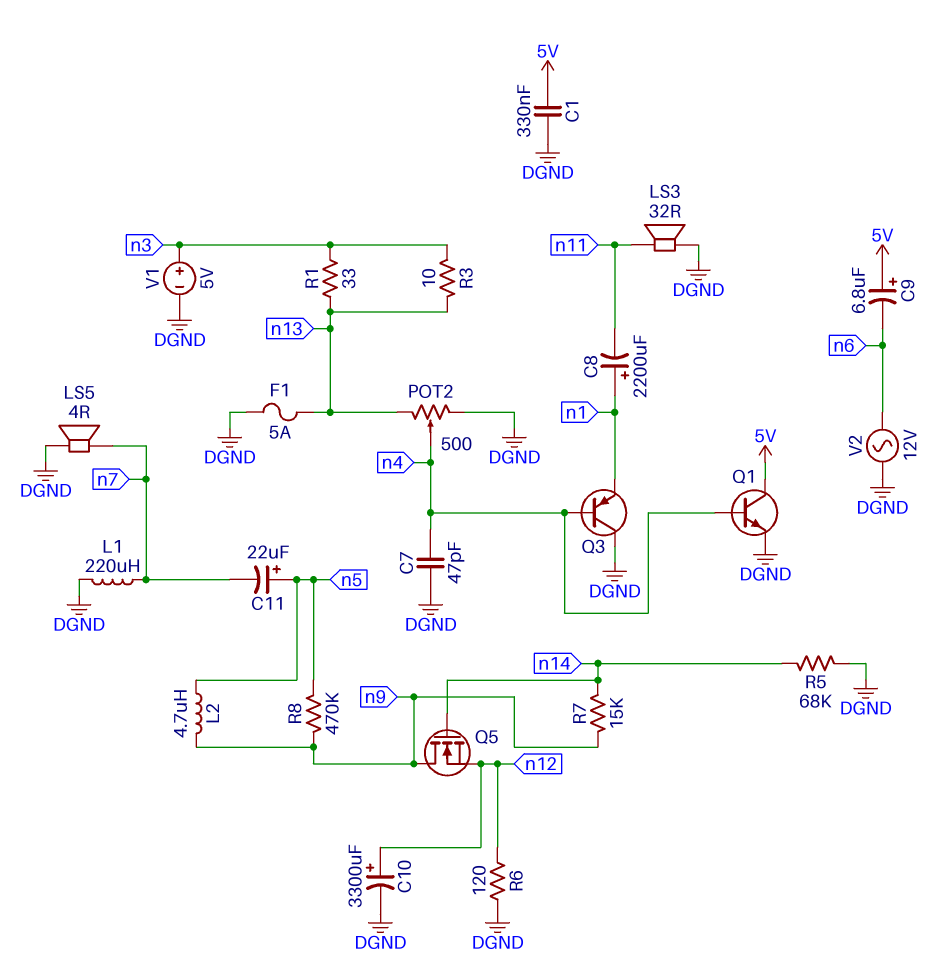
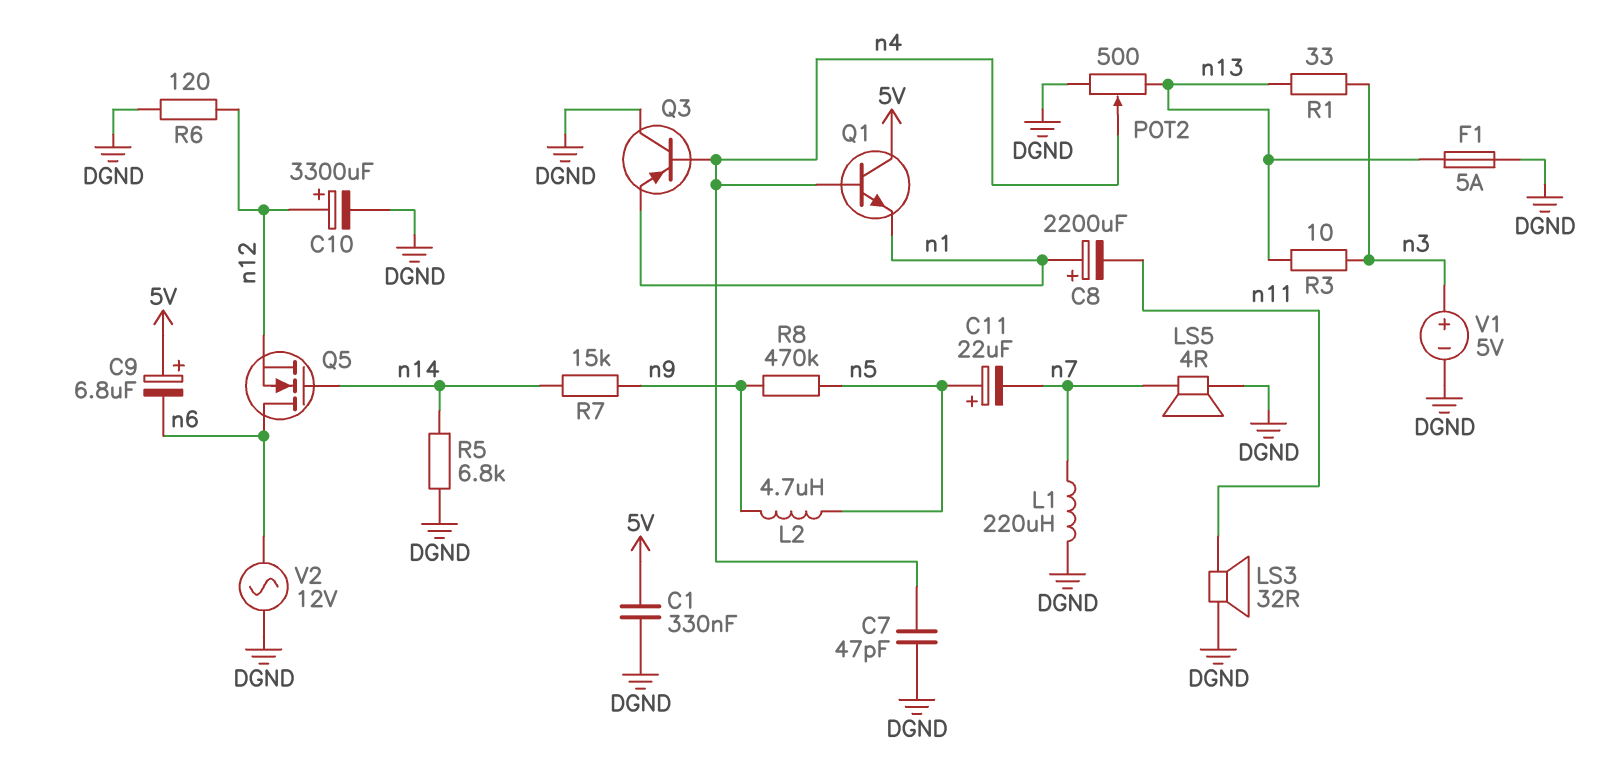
Q1: NPN (B n4, C 5V, E DGND) -> NPN (B n4, C 5V, E n1)
Q5: NMOS (G n14, D n9, S n12) -> NMOS (G n14, D n6, S n12)
R5: 68k (DGND, n14) -> 6.8k (DGND, n14)

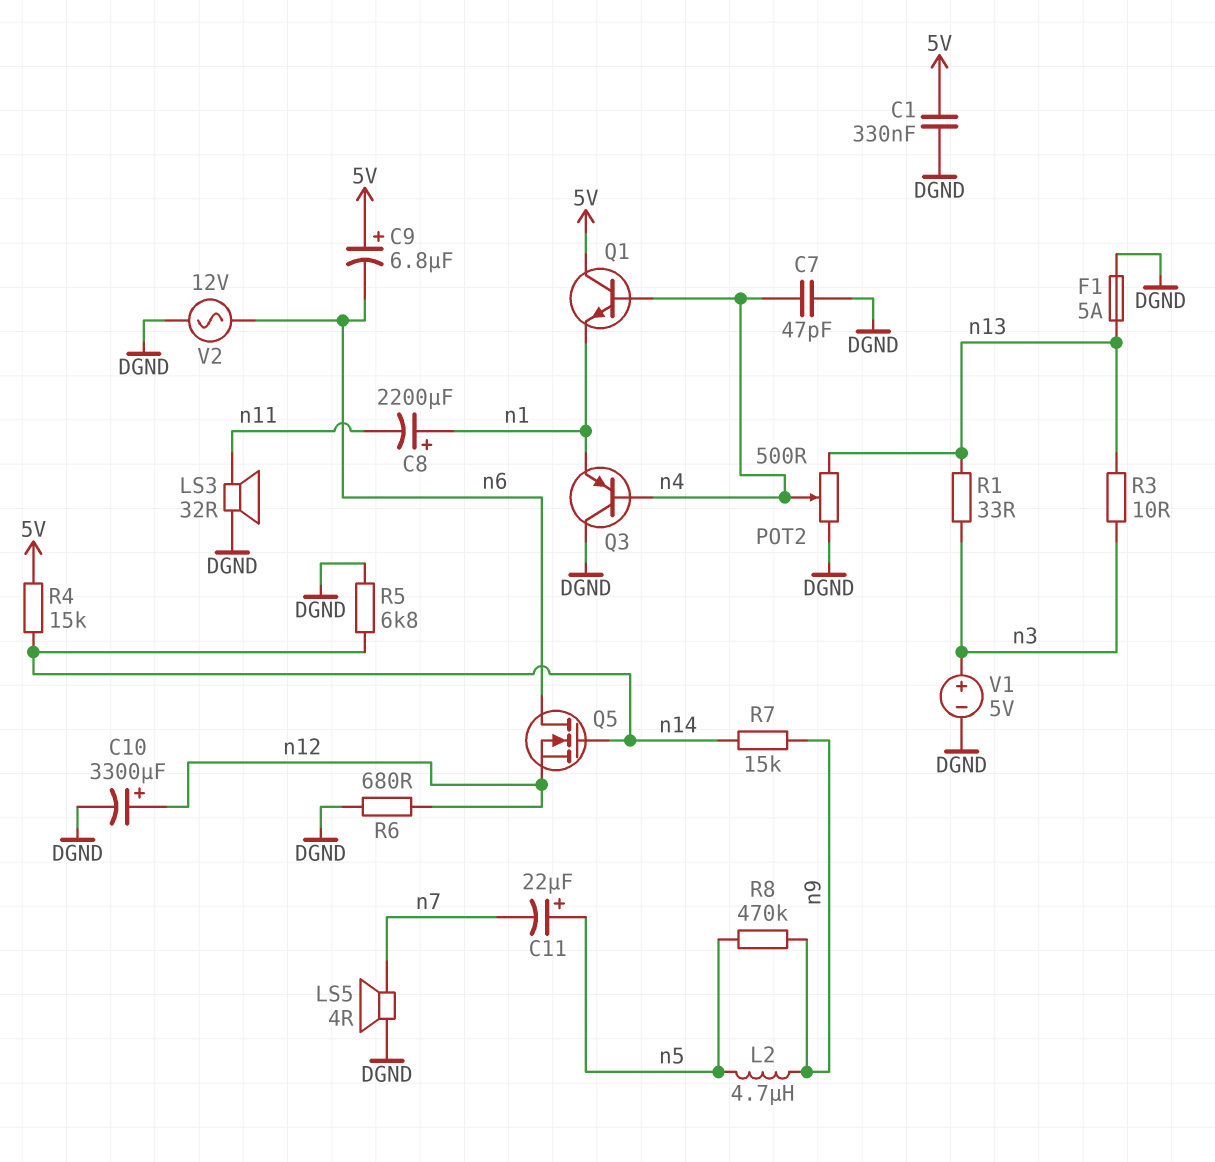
L1: 220uH (DGND, n7) -> none
R4: none -> 15k (5V, n14)
R6: 120 (DGND, n12) -> 680 (DGND, n12)

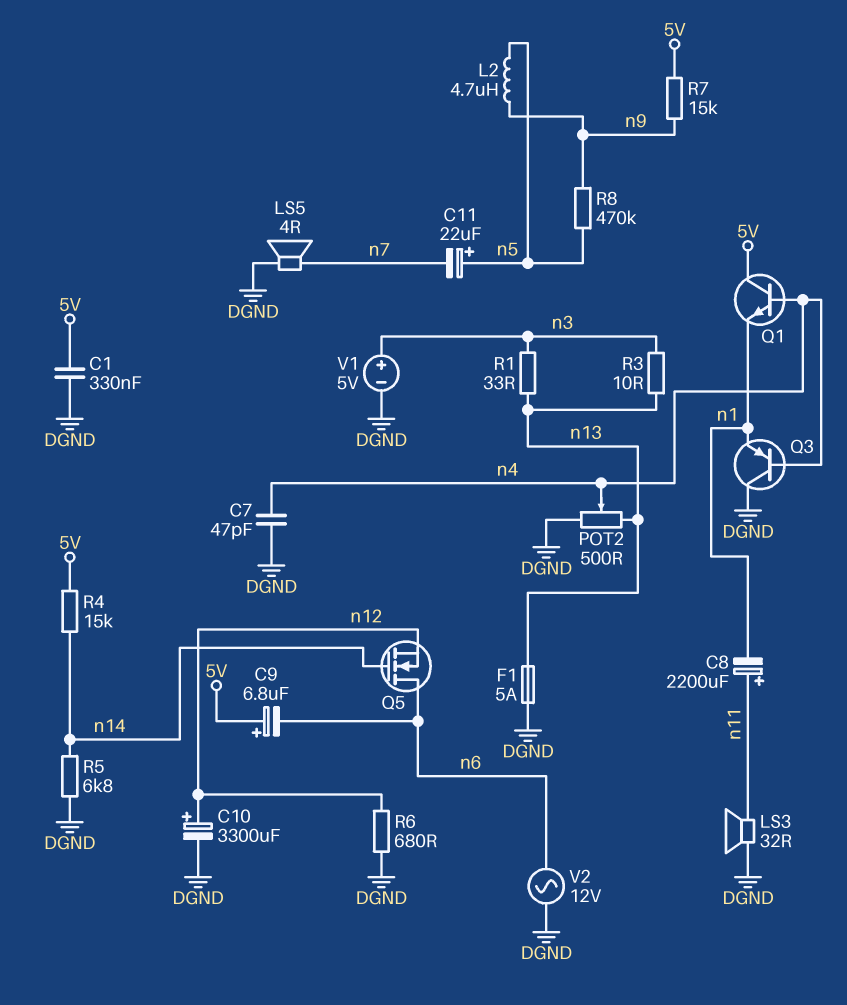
C8: 2200uF (plus n1, minus n11) -> 2200uF (plus n11, minus n1)
R7: 15k (n9, n14) -> 15k (5V, n9)

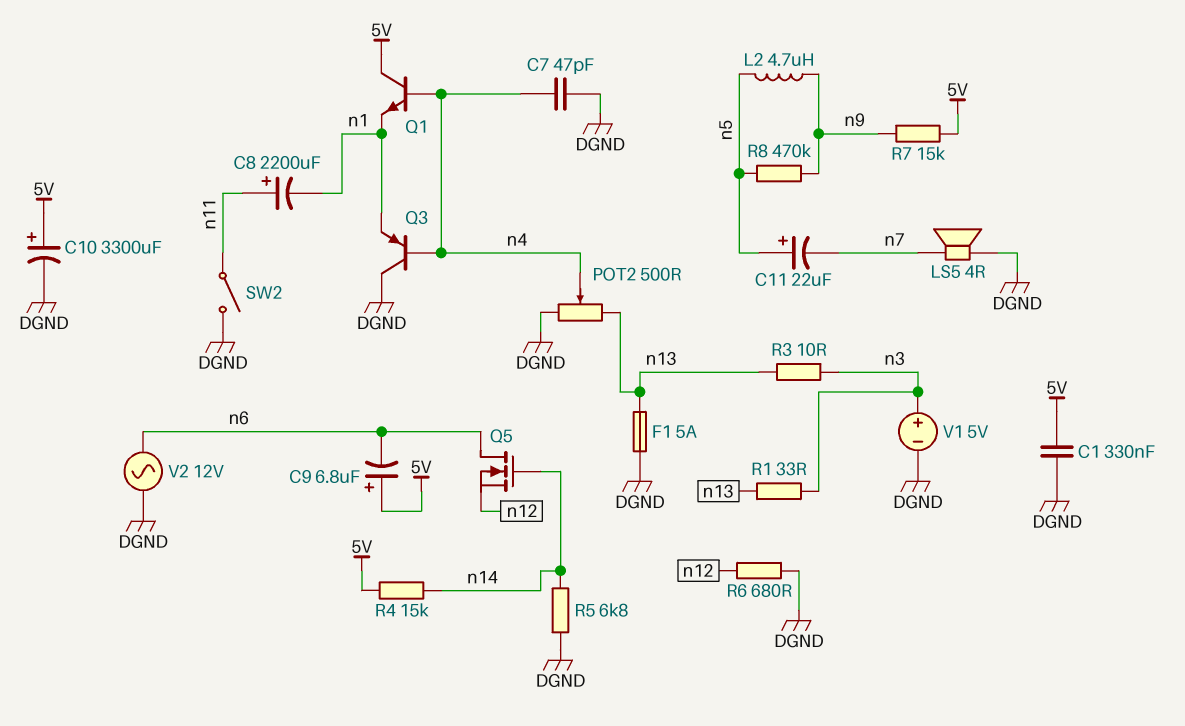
C10: 3300uF (plus n12, minus DGND) -> 3300uF (plus 5V, minus DGND)
LS3: speaker 32R (DGND, n11) -> none
SW2: none -> switch (DGND, n11)

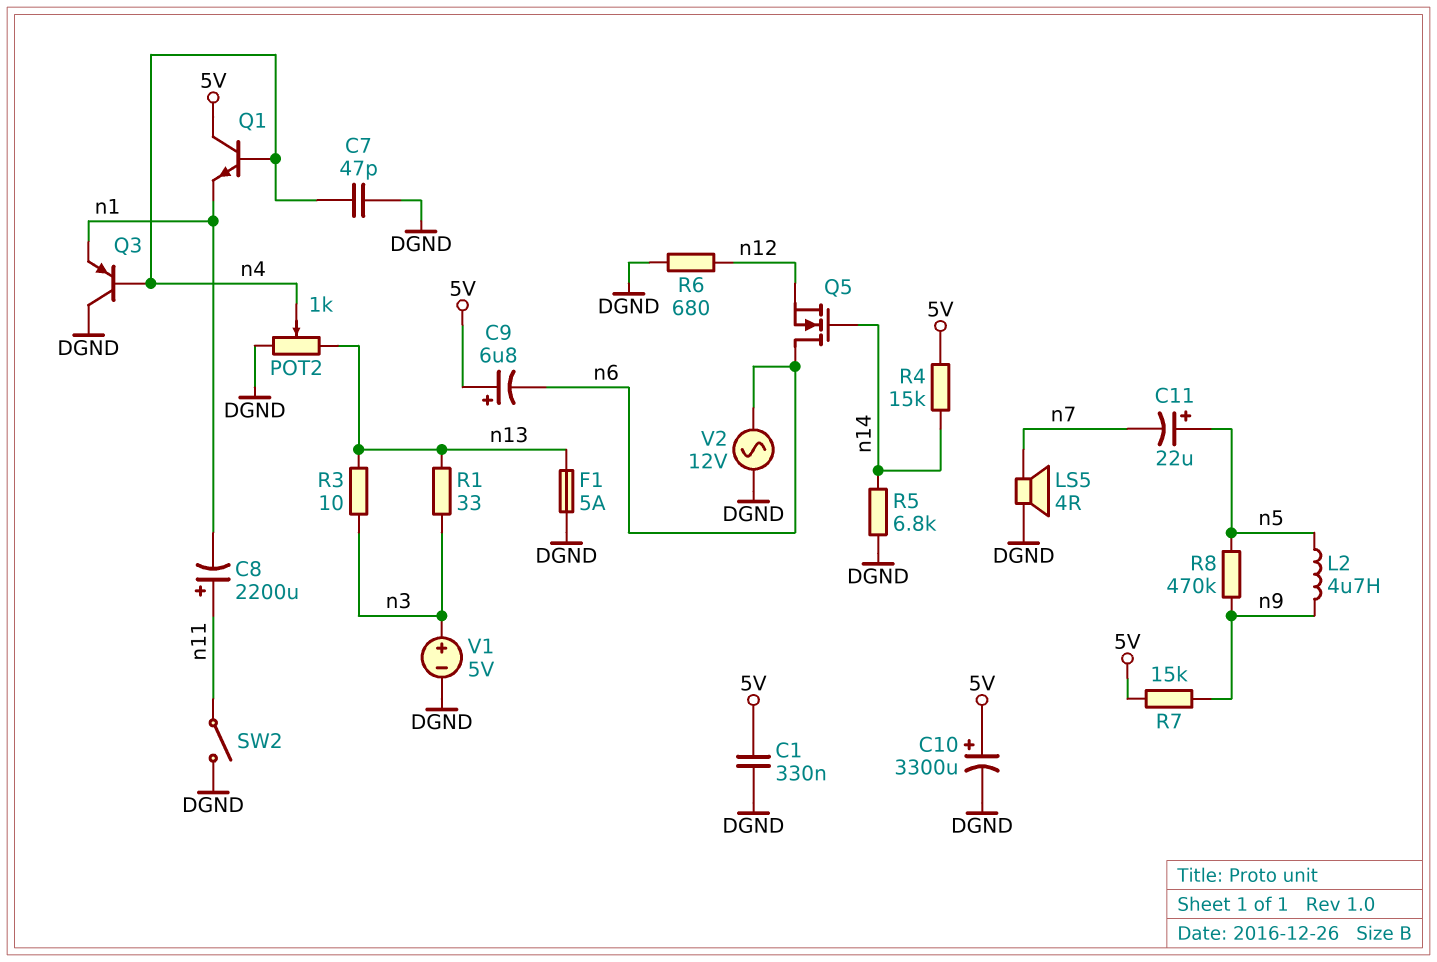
POT2: 500 (DGND, n13, wiper n4) -> 1k (DGND, n13, wiper n4)

